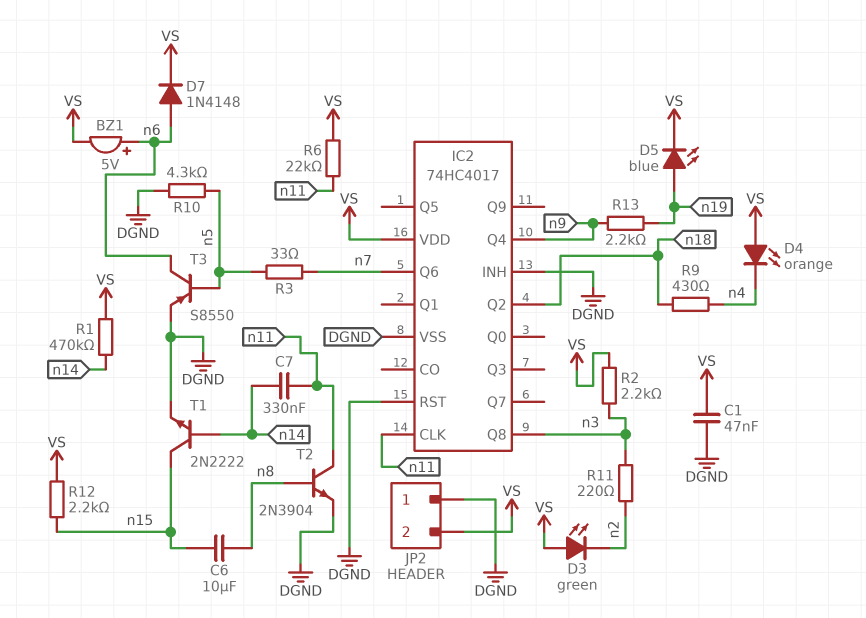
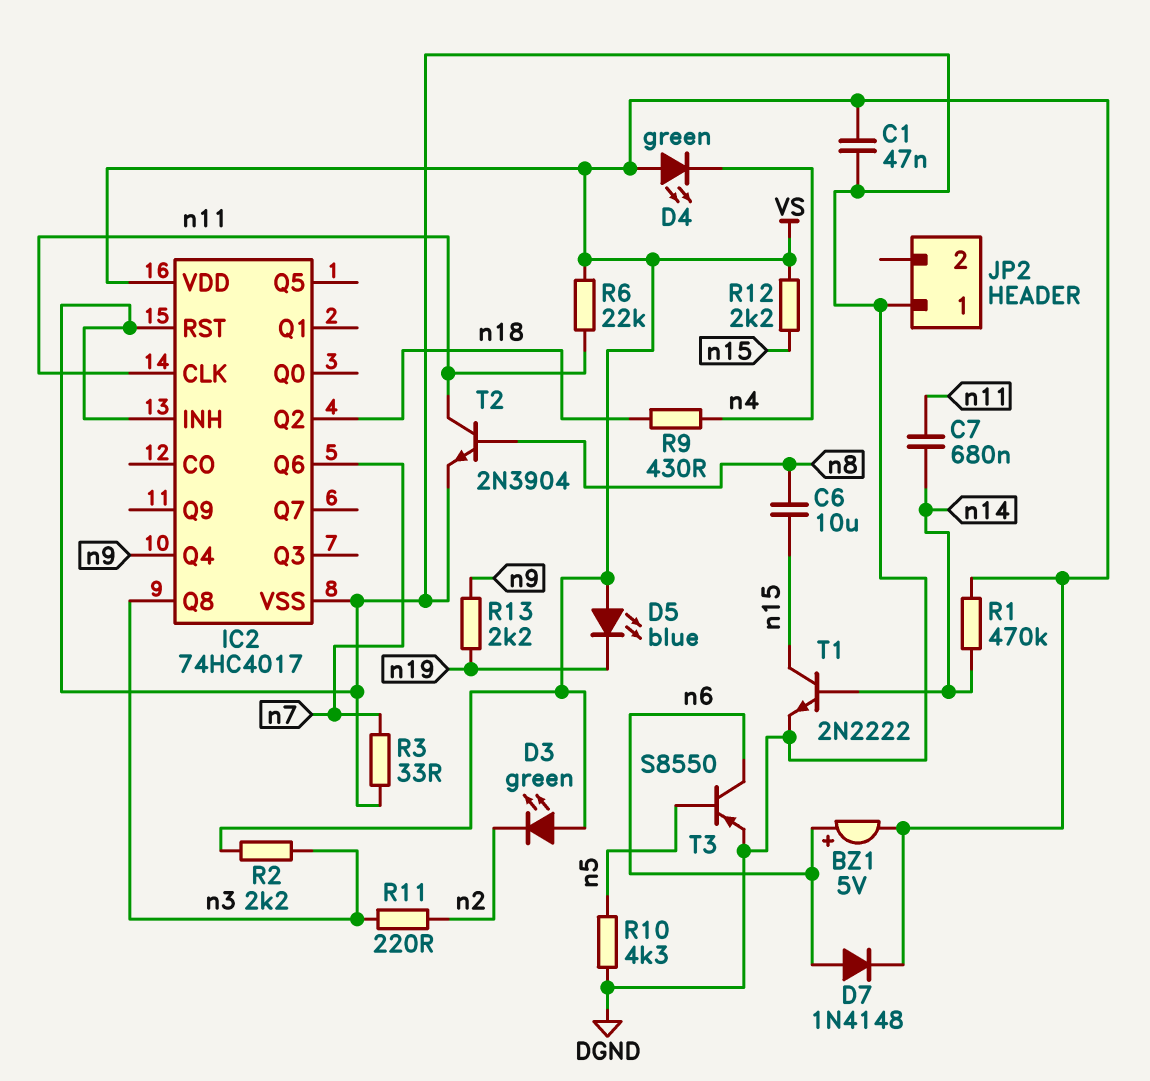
C7: 330nF (n11, n14) -> 680nF (n11, n14)
D4: LED orange (A VS, K n4) -> LED green (A VS, K n4)
D5: LED blue (A n19, K VS) -> LED blue (A VS, K n19)
JP2 pin 2: VS -> none
R3: 33 (n5, n7) -> 33 (DGND, n7)

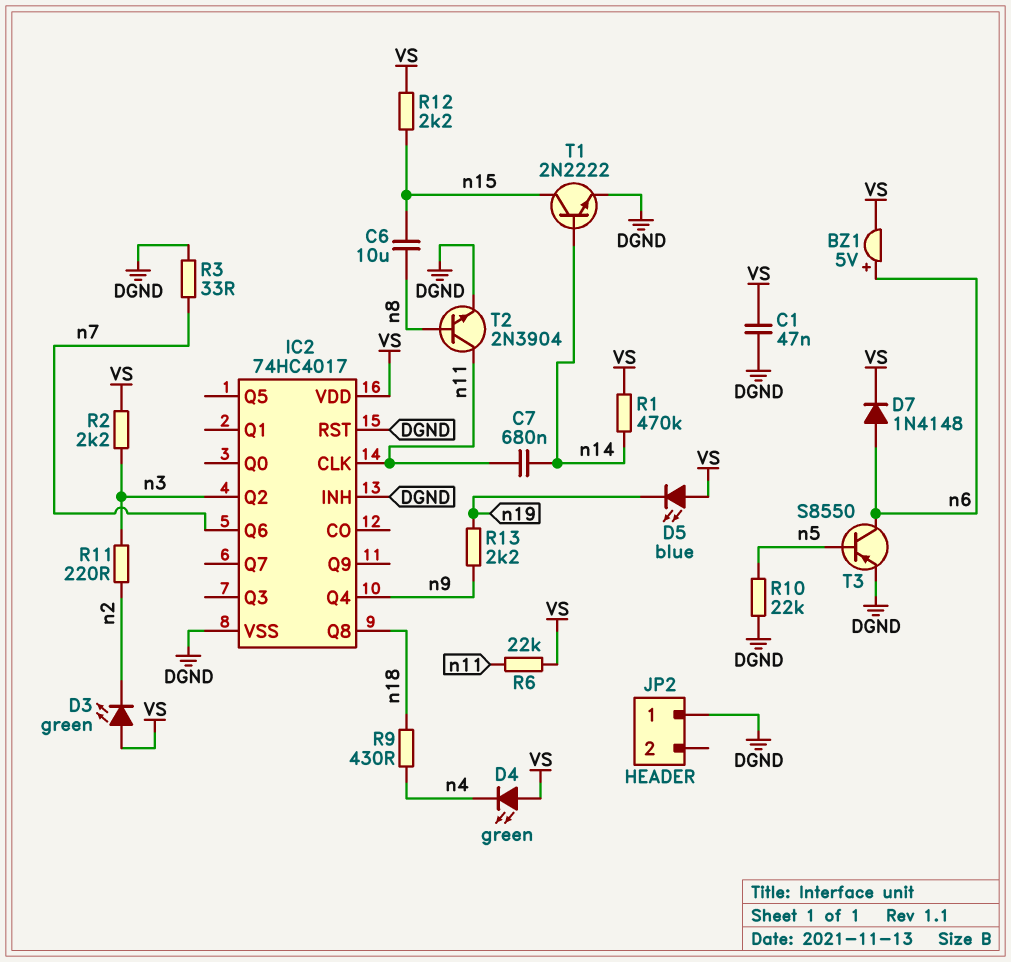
IC2 pin Q2: n18 -> n3
IC2 pin Q8: n3 -> n18
R10: 4.3k (DGND, n5) -> 22k (DGND, n5)

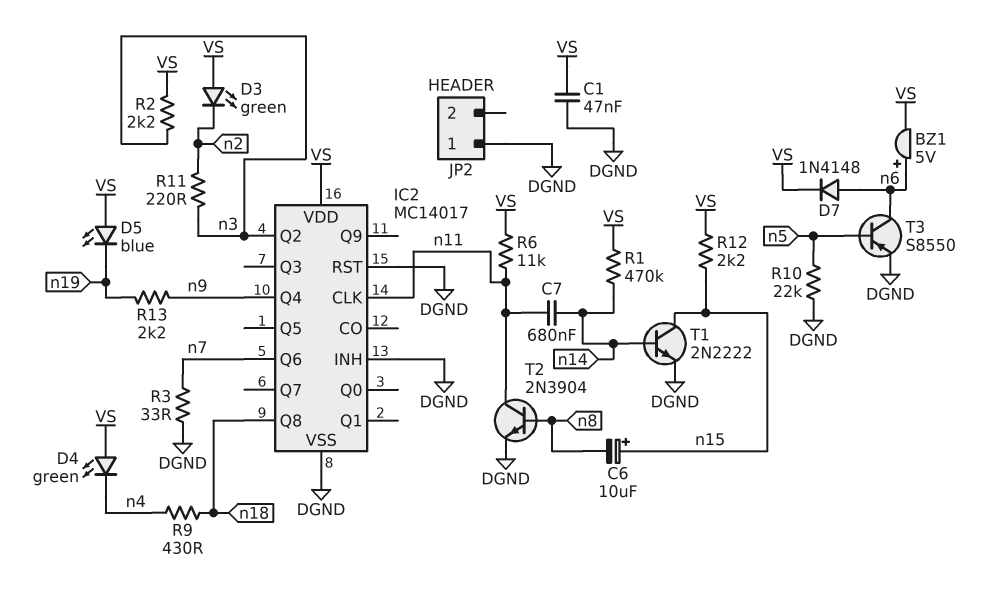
C6: 10uF (n8, n15) -> 10uF (plus n15, minus n8)
IC2: 74HC4017 -> MC14017
R6: 22k (VS, n11) -> 11k (VS, n11)

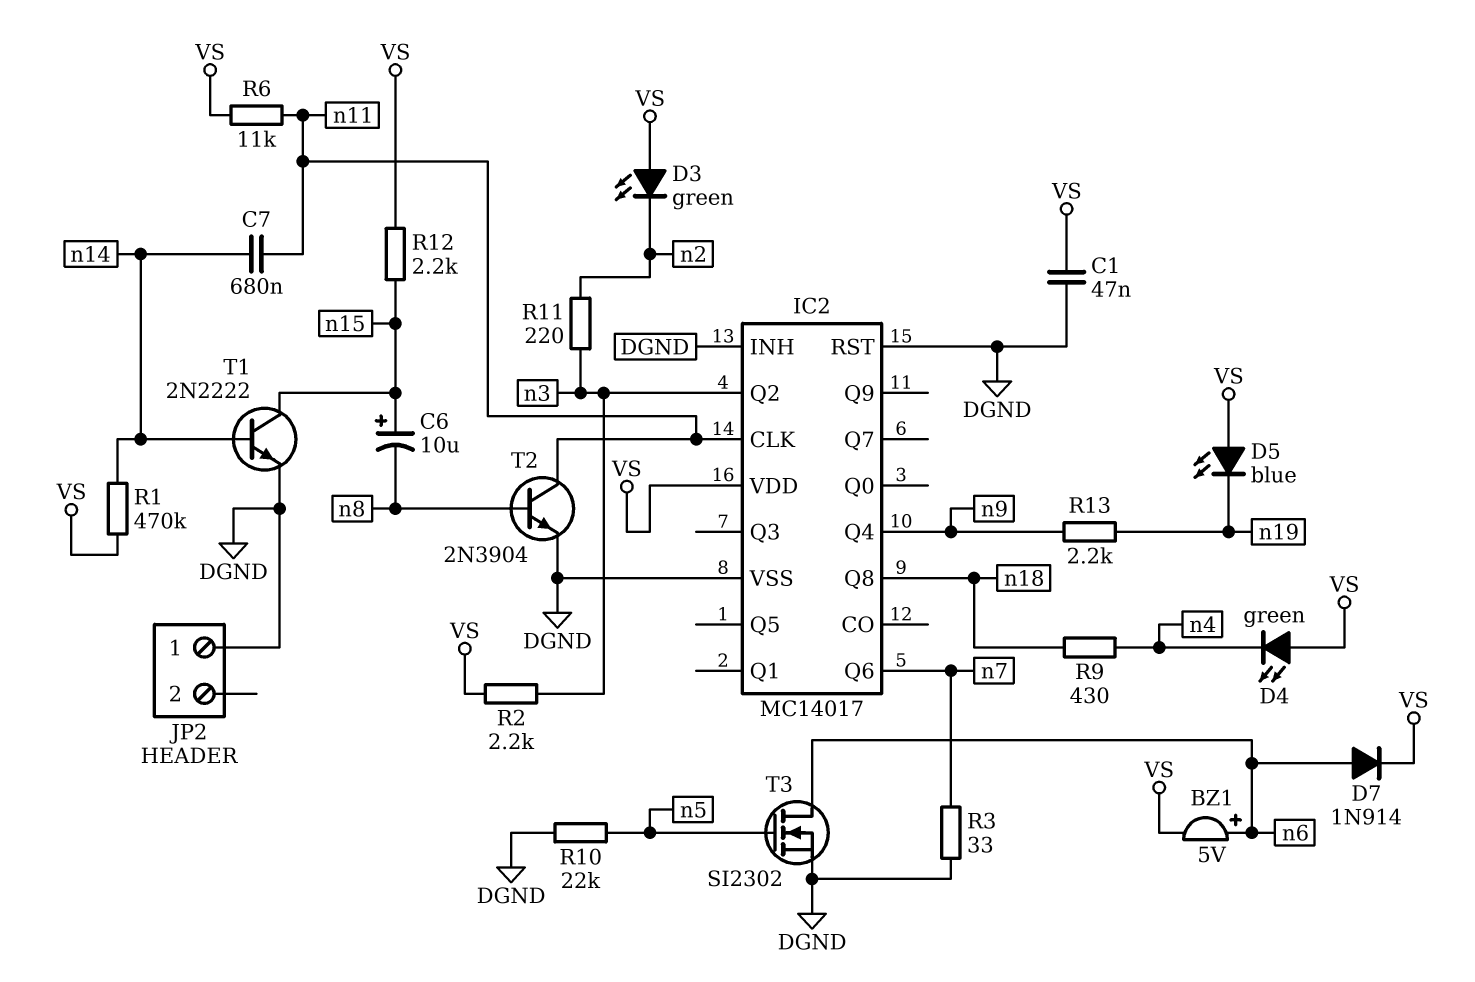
D7: diode 1N4148 (A n6, K VS) -> diode 1N914 (A n6, K VS)
T3: PNP S8550 (B n5, C n6, E DGND) -> NMOS SI2302 (G n5, D n6, S DGND)

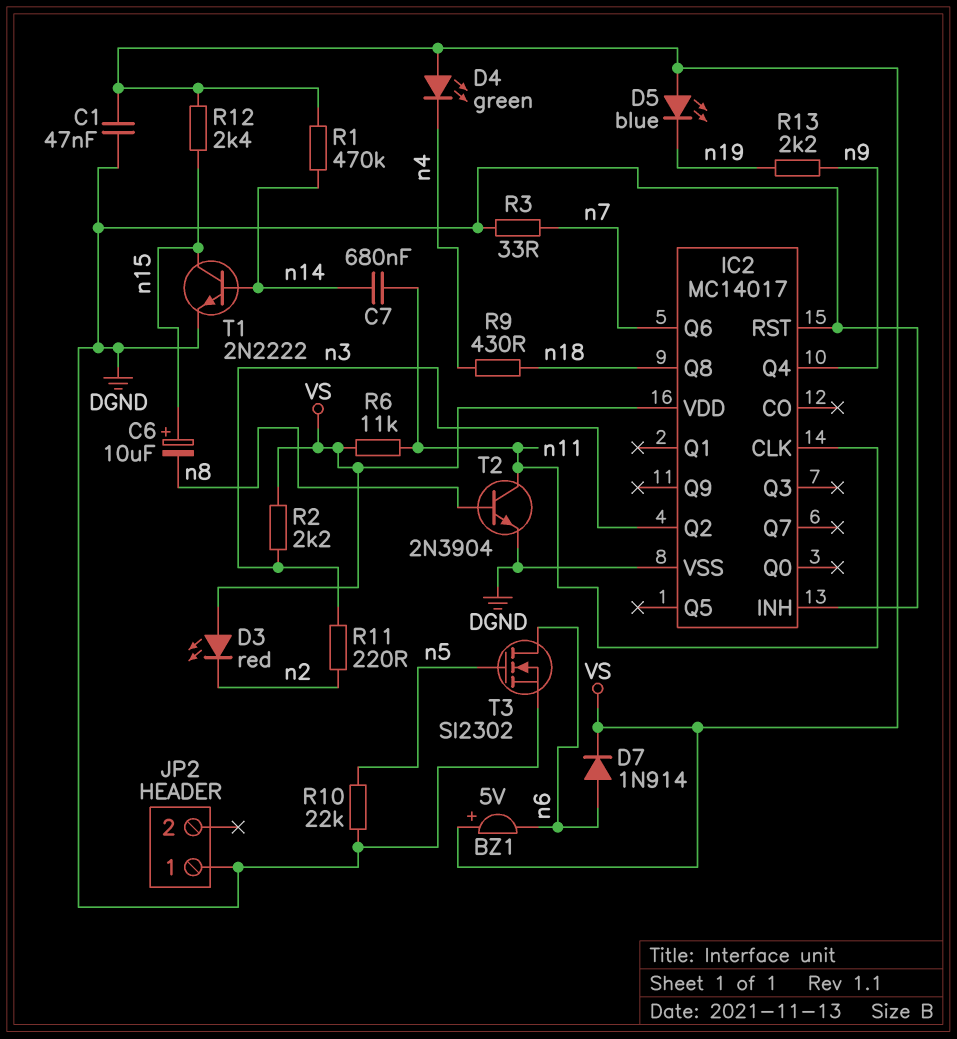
BZ1: buzzer 5V (plus n6, minus VS) -> buzzer 5V (plus VS, minus n6)
D3: LED green (A VS, K n2) -> LED red (A VS, K n2)
R12: 2.2k (VS, n15) -> 2.4k (VS, n15)

